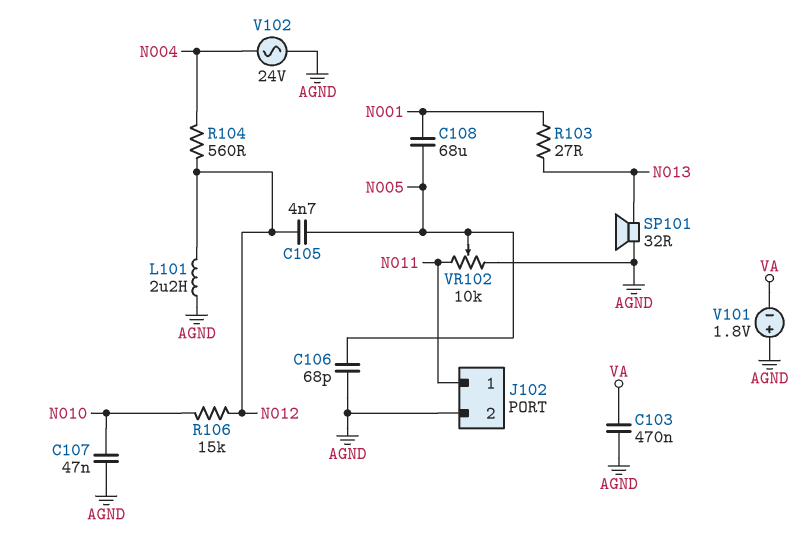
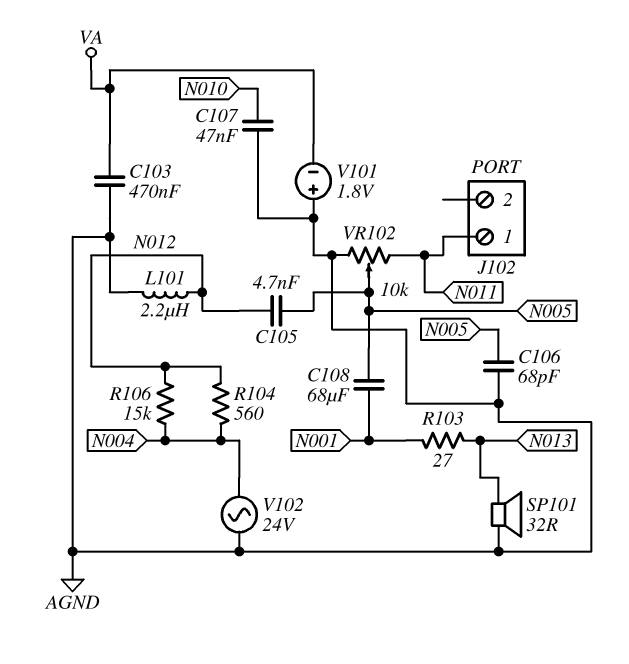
J102 pin 2: AGND -> none
R106: 15k (N010, N012) -> 15k (N004, N012)

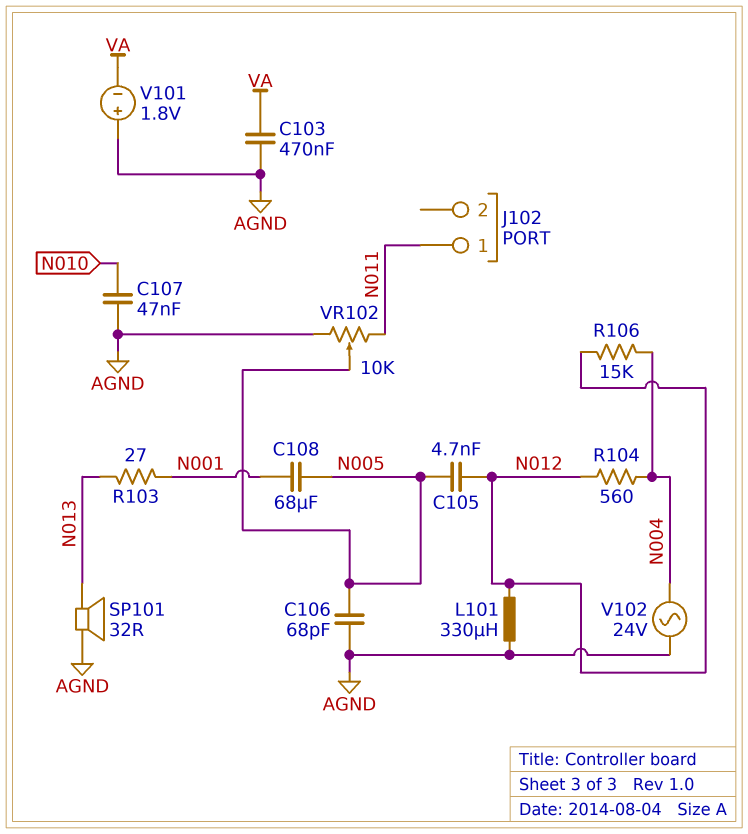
L101: 2.2uH (AGND, N012) -> 330uH (AGND, N012)

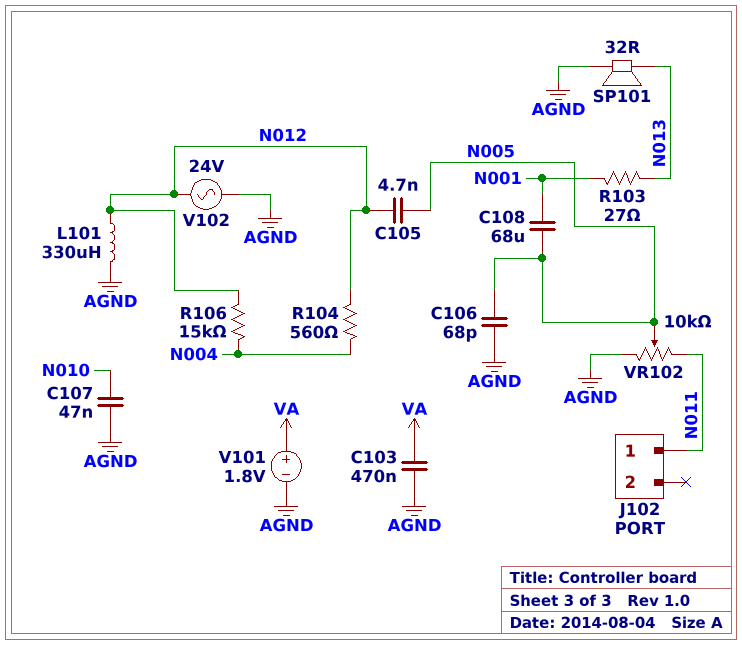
V101: 1.8V (plus AGND, minus VA) -> 1.8V (plus VA, minus AGND)
V102: AC 24V (AGND, N004) -> AC 24V (AGND, N012)

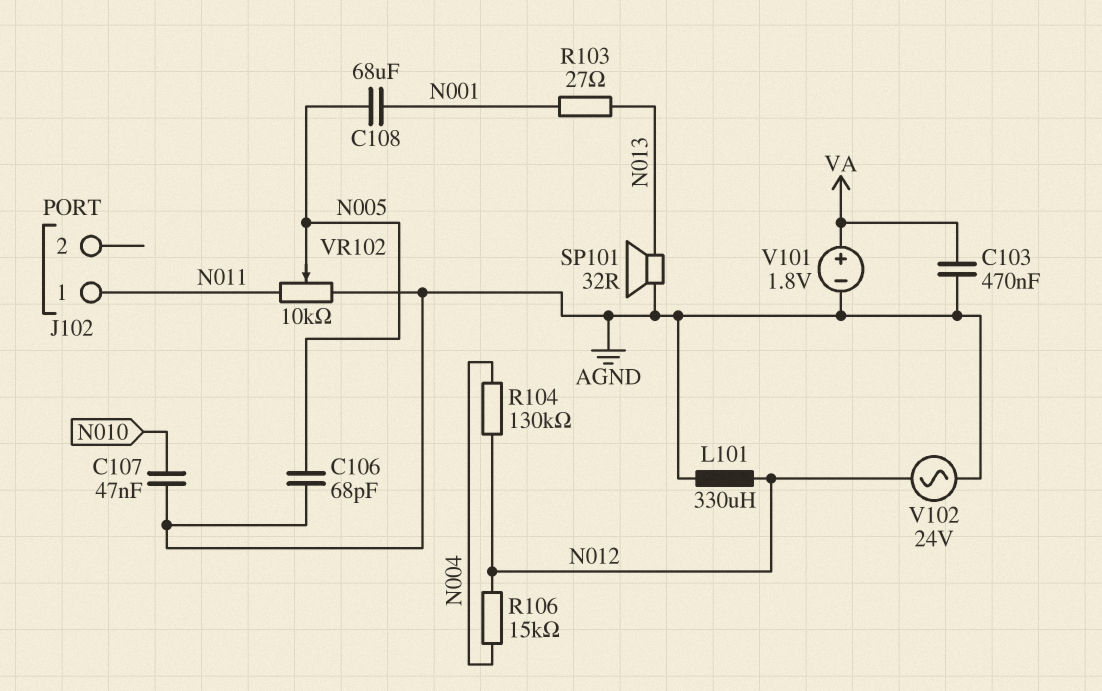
C105: 4.7nF (N005, N012) -> none
R104: 560 (N004, N012) -> 130k (N004, N012)

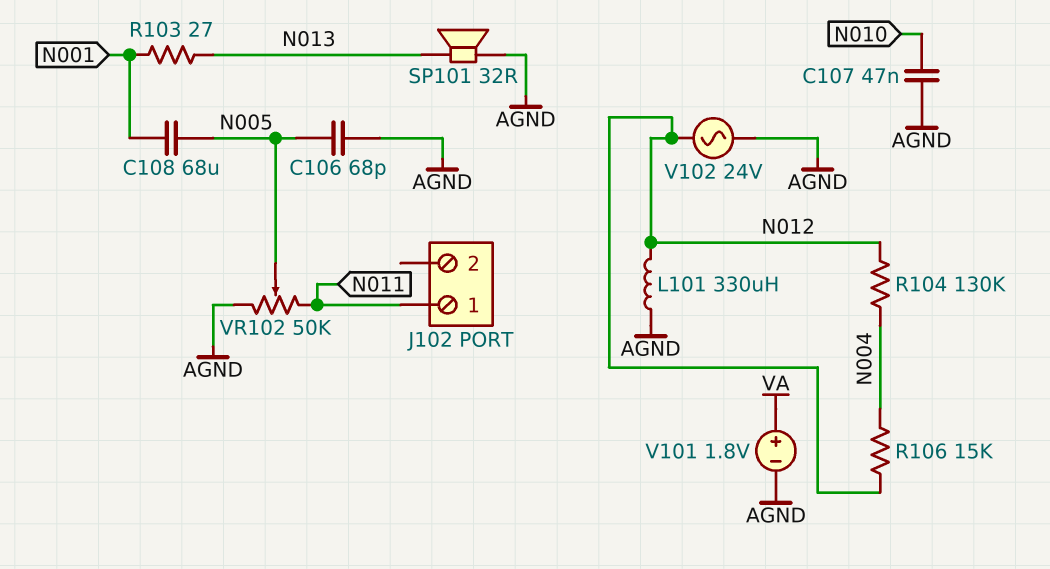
C103: 470nF (AGND, VA) -> none
VR102: 10k (AGND, N011, wiper N005) -> 50k (AGND, N011, wiper N005)

